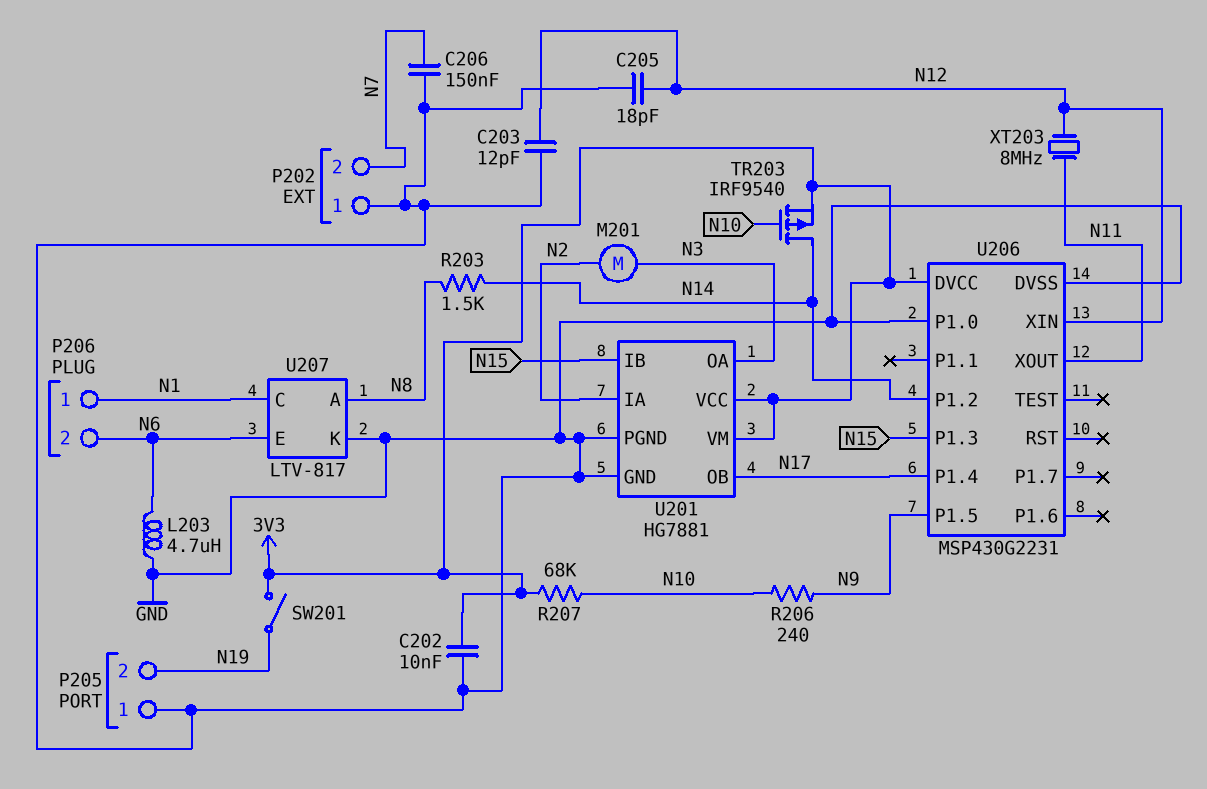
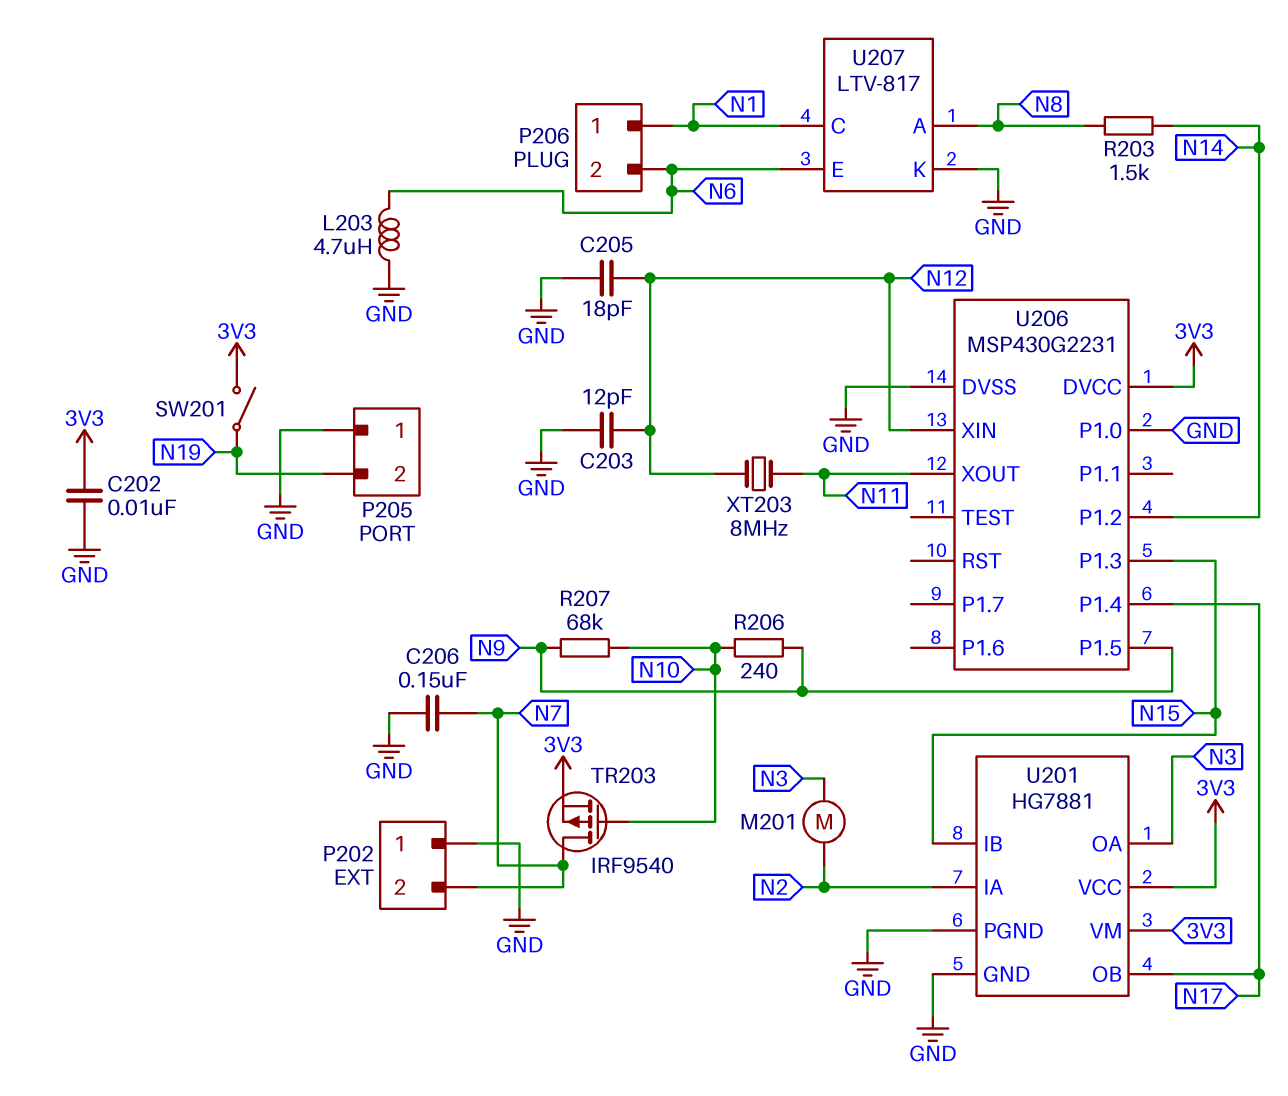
R207: 68k (3V3, N10) -> 68k (N9, N10)
TR203: PMOS IRF9540 (G N10, D N14, S 3V3) -> PMOS IRF9540 (G N10, D N7, S 3V3)

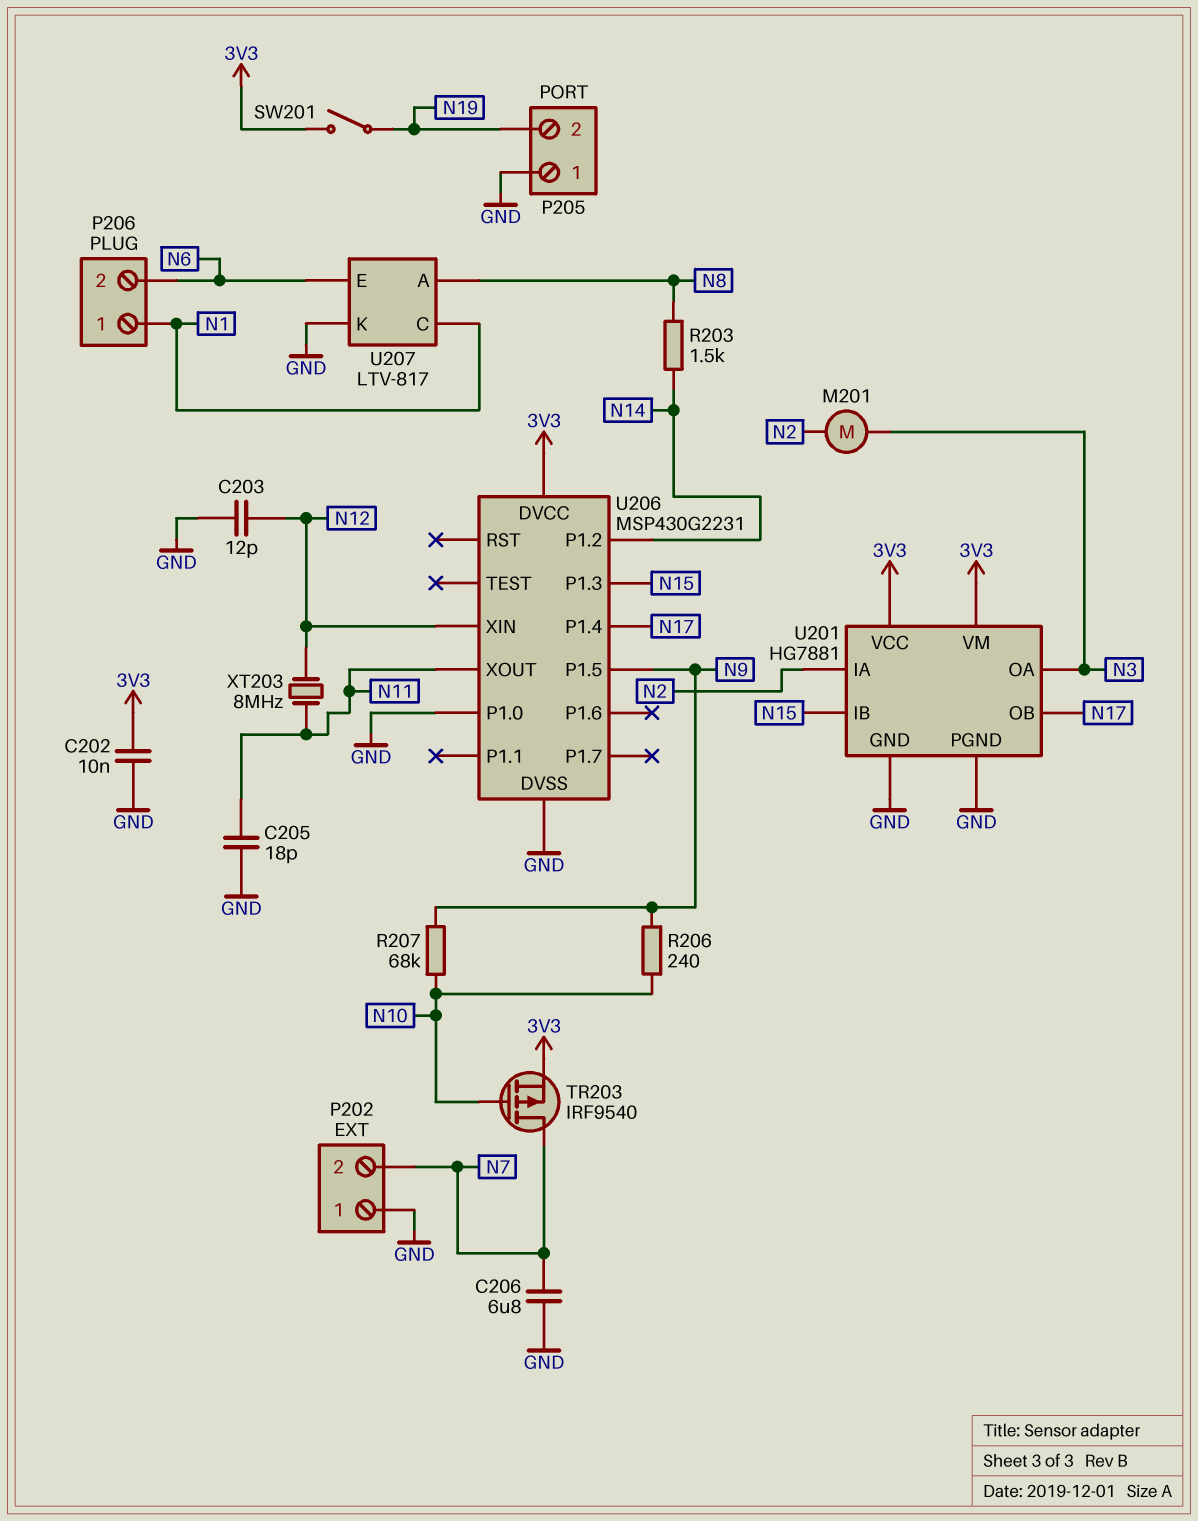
C205: 18pF (GND, N12) -> 18pF (GND, N11)
C206: 150nF (GND, N7) -> 6.8uF (GND, N7)
L203: 4.7uH (GND, N6) -> none

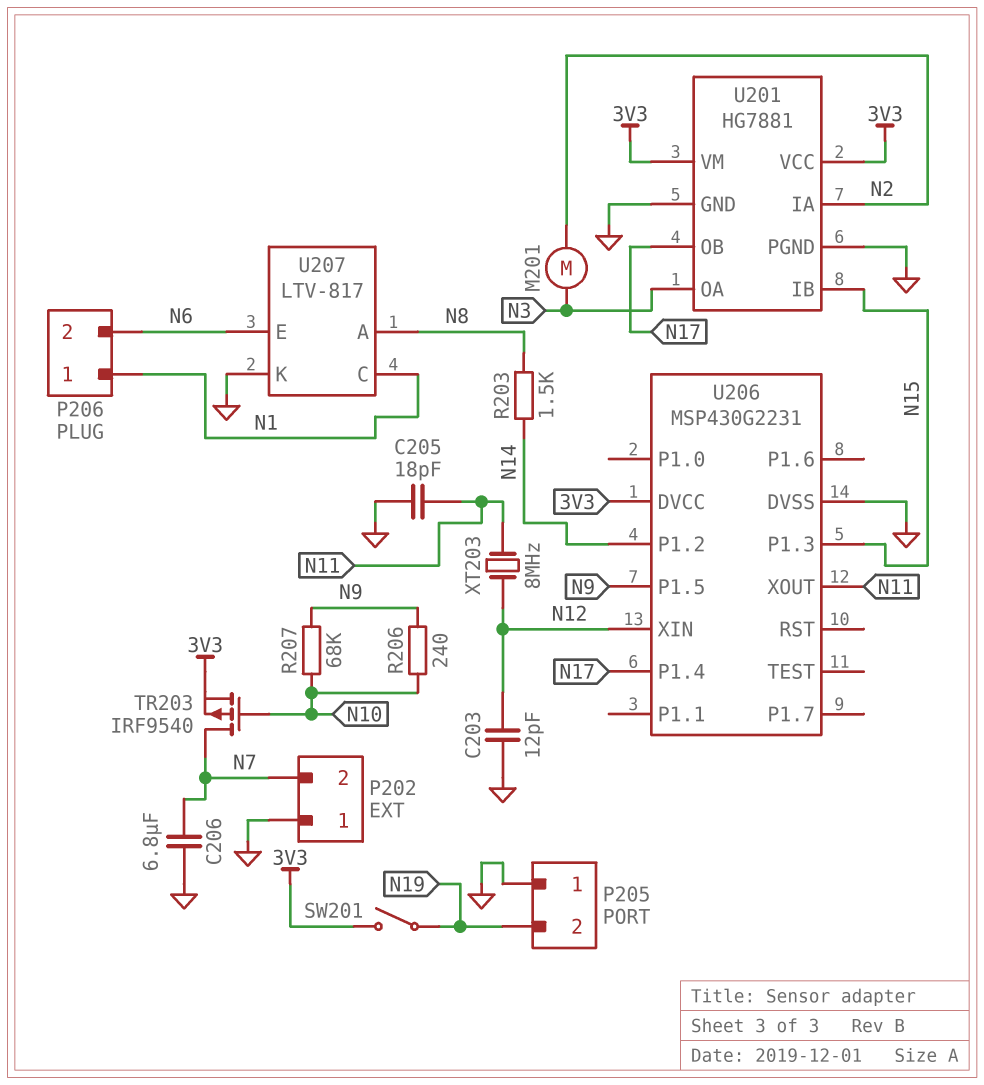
C202: 10nF (3V3, GND) -> none
U206 pin P1.0: GND -> none

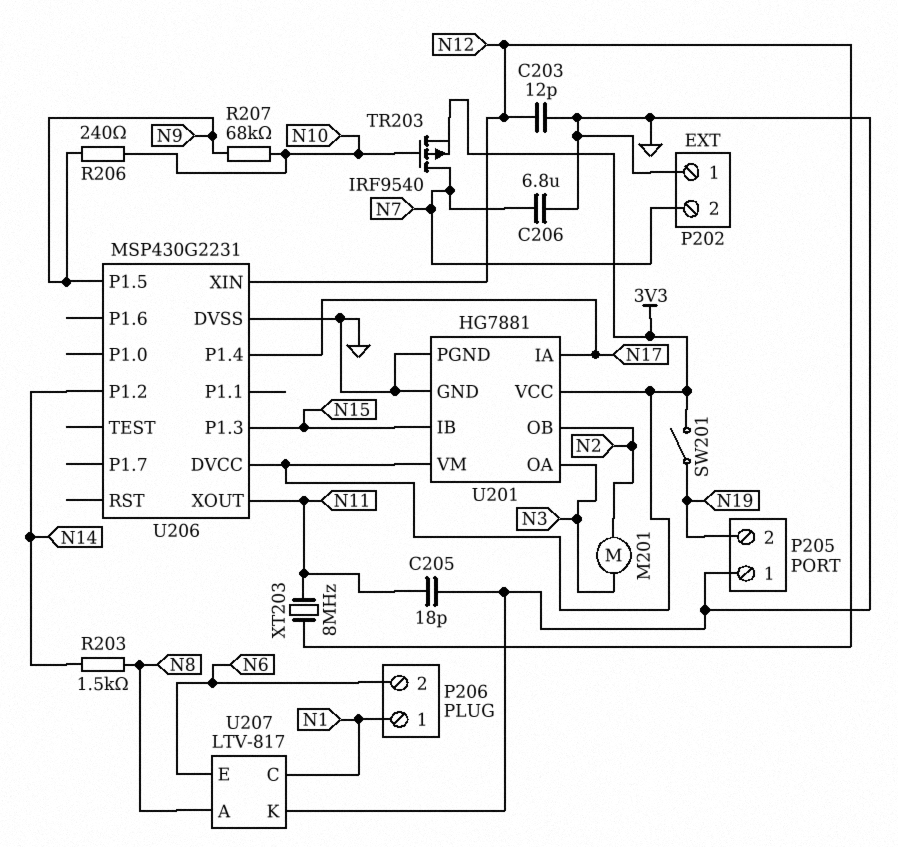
U201 pin IA: N2 -> N17
U201 pin OB: N17 -> N2

